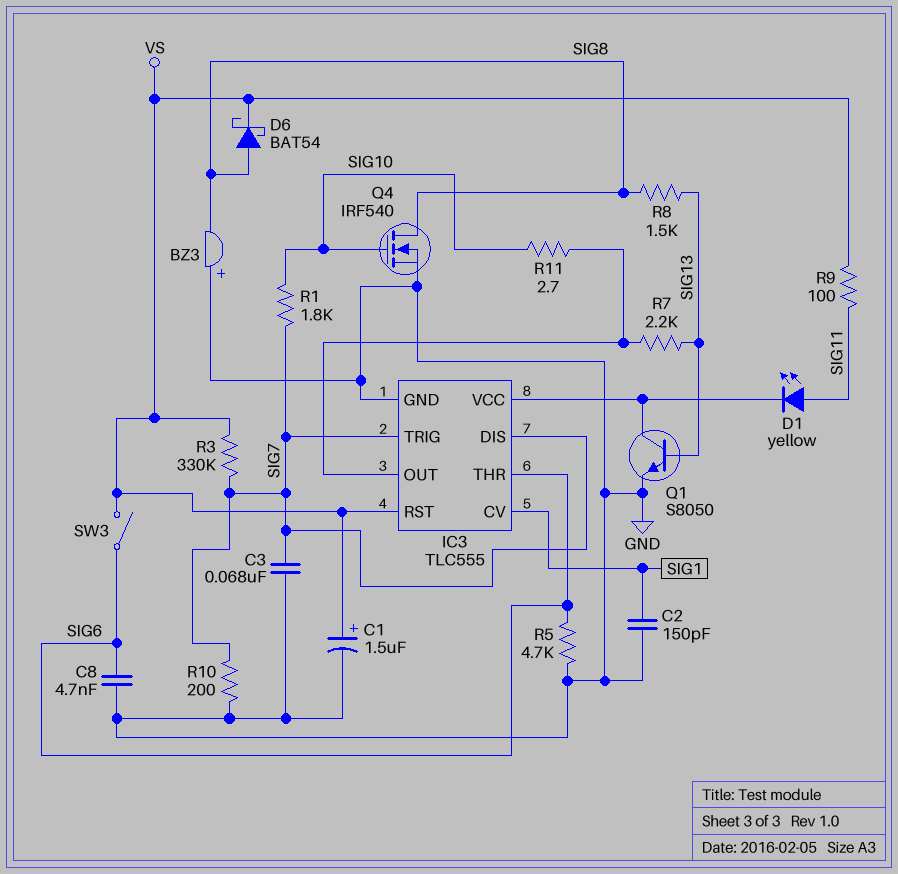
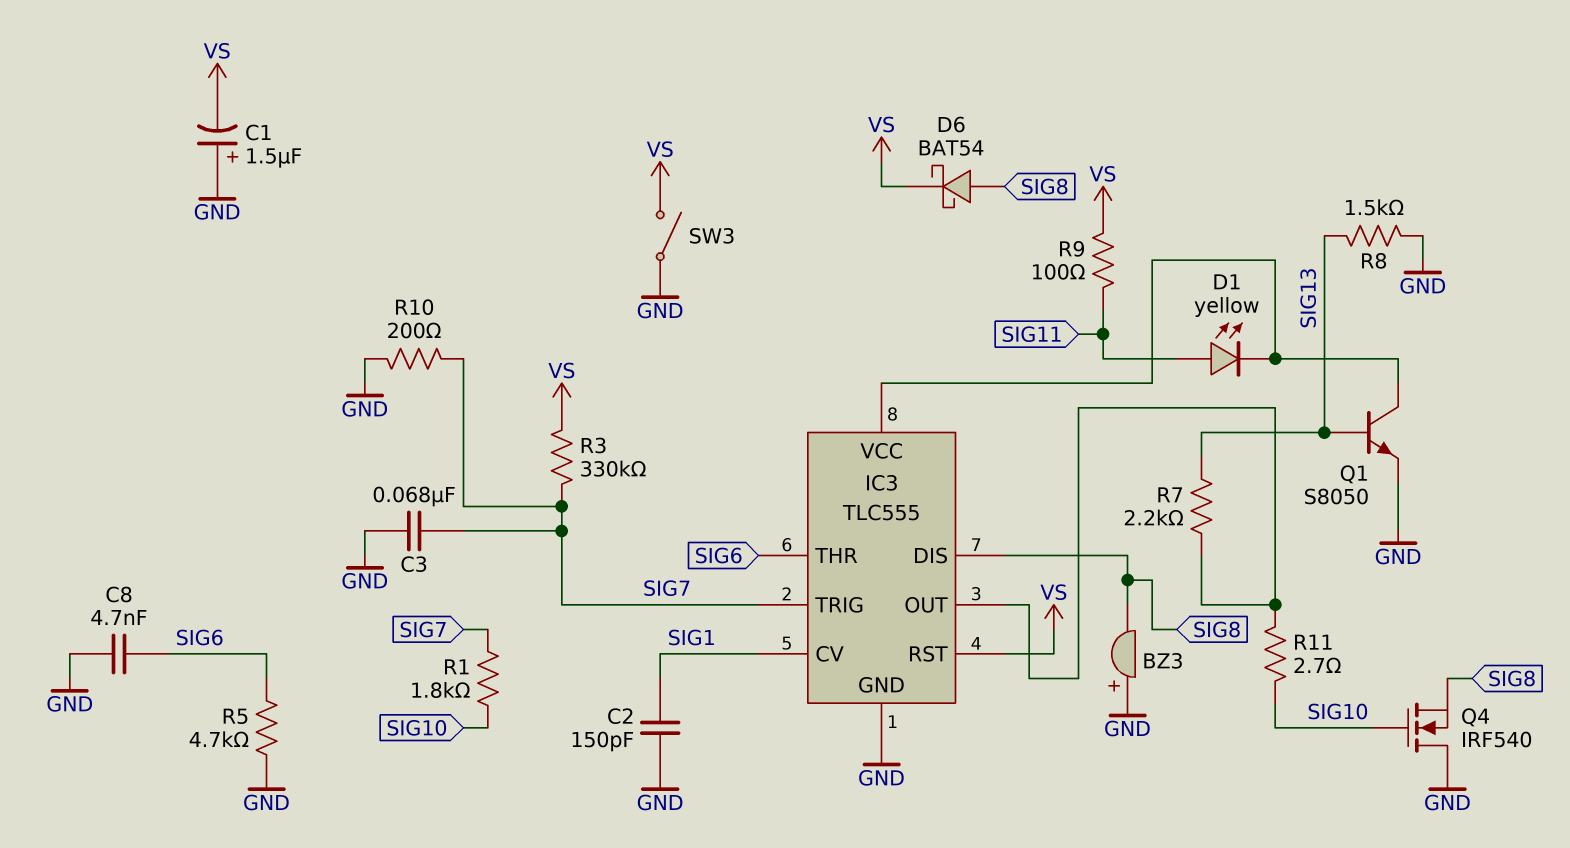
C1: 1.5uF (plus VS, minus GND) -> 1.5uF (plus GND, minus VS)
IC3 pin DIS: SIG7 -> SIG8
Q4: NMOS IRF540 (G SIG10, D SIG8, S GND) -> NMOS IRF540 (G SIG10, D GND, S SIG8)
R8: 1.5k (SIG8, SIG13) -> 1.5k (GND, SIG13)
SW3: switch (SIG6, VS) -> switch (GND, VS)

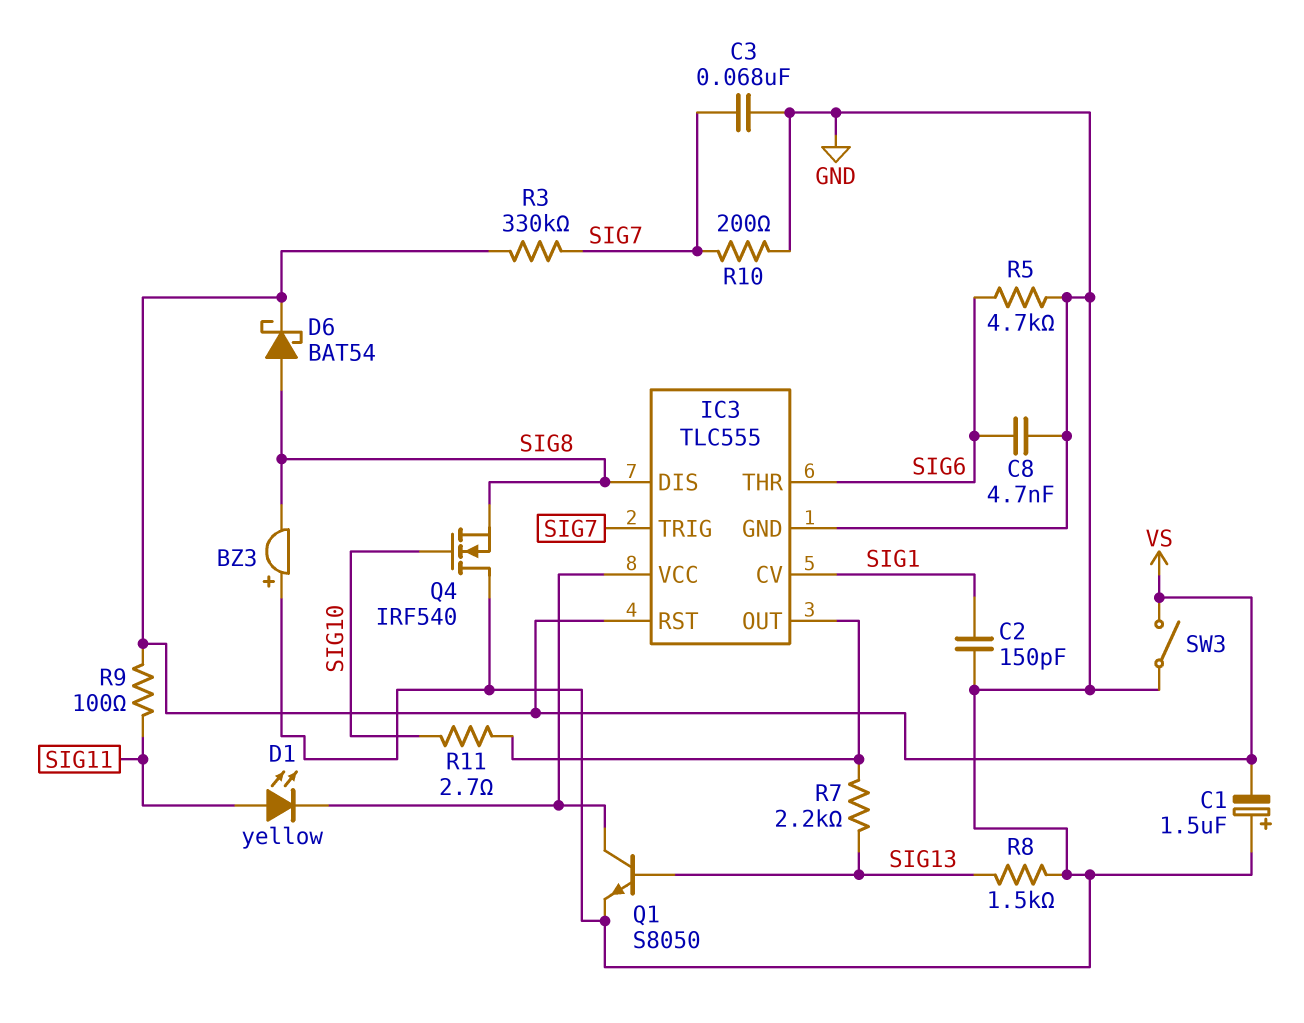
R1: 1.8k (SIG7, SIG10) -> none

